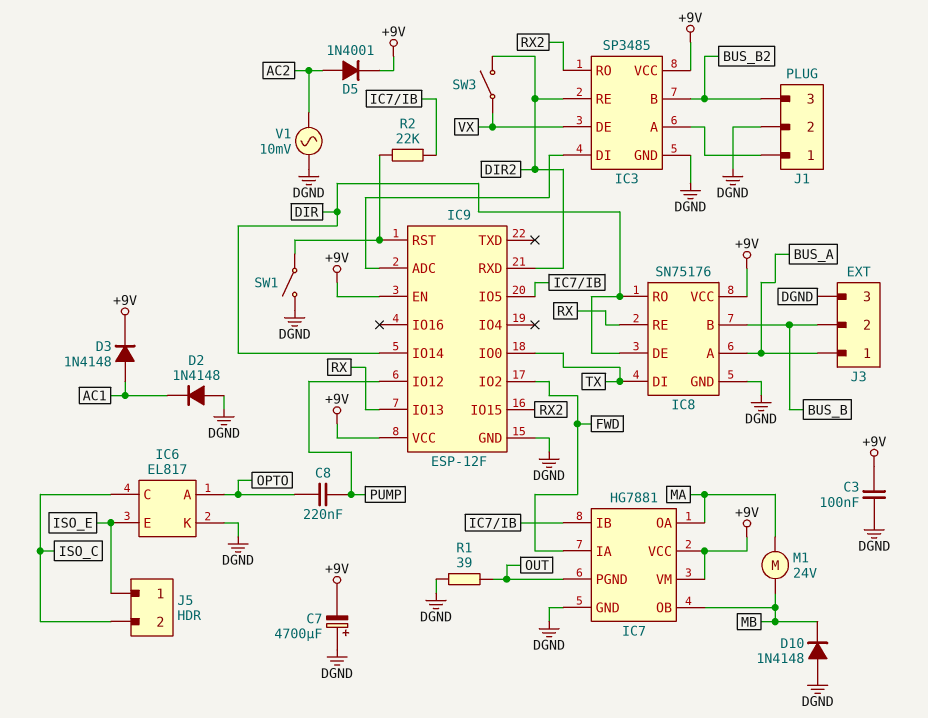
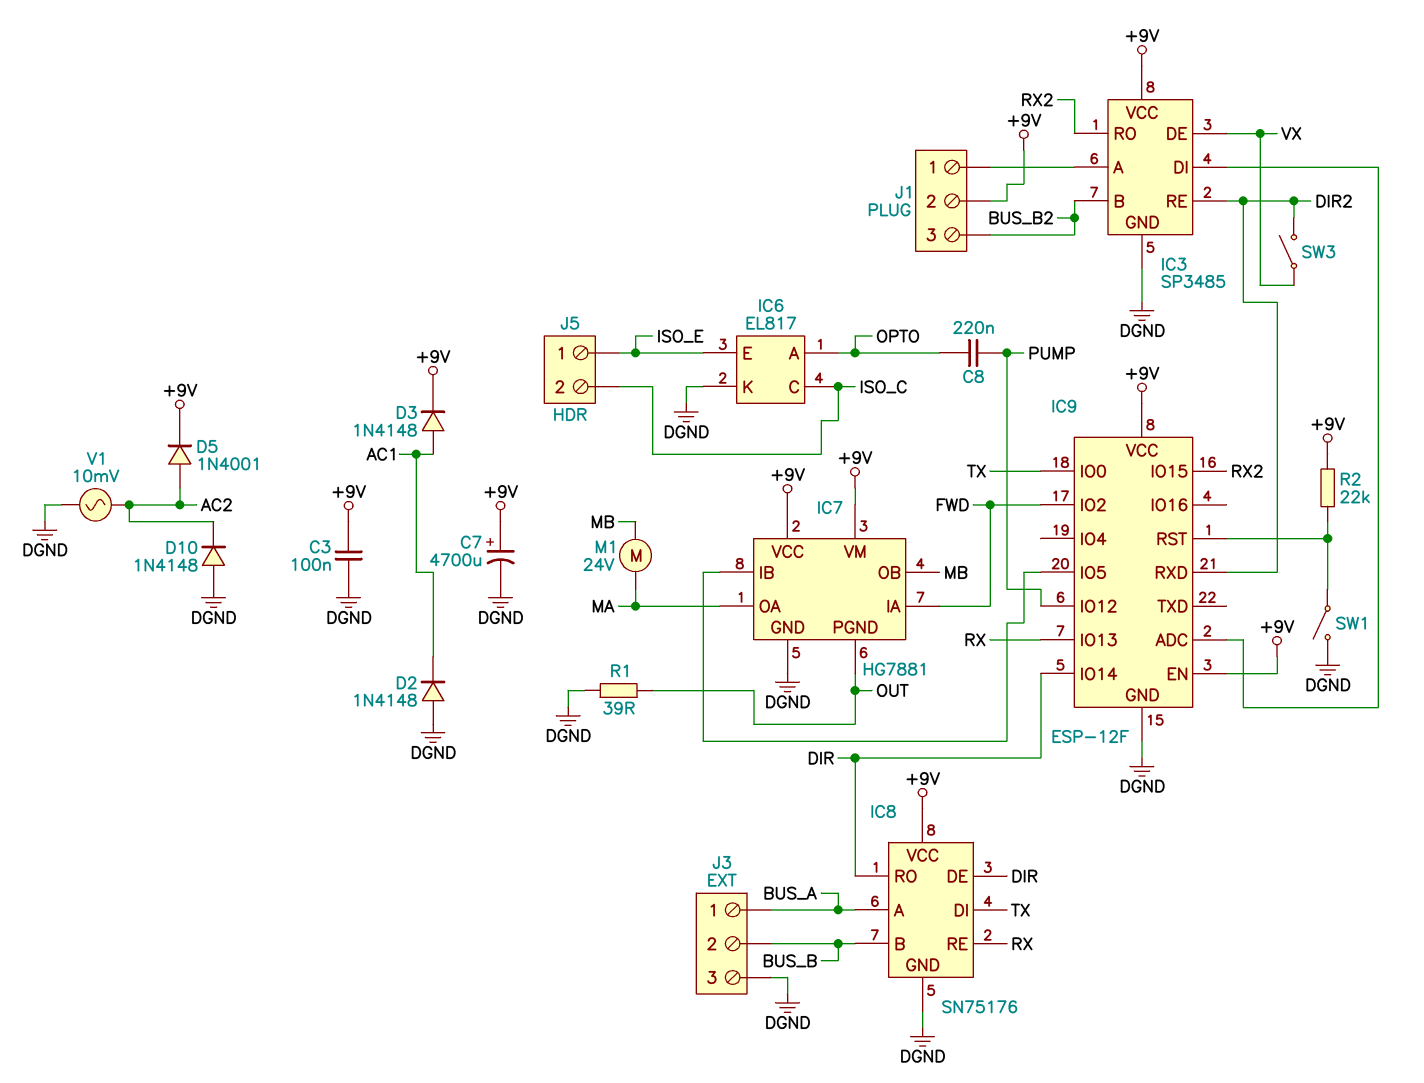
C7: 4700uF (plus DGND, minus +9V) -> 4700uF (plus +9V, minus DGND)
D10: diode 1N4148 (A DGND, K MB) -> diode 1N4148 (A DGND, K AC2)
J1 pin 2: DGND -> +9V
R2: 22k (IC7/IB, IC9/RST) -> 22k (+9V, IC9/RST)

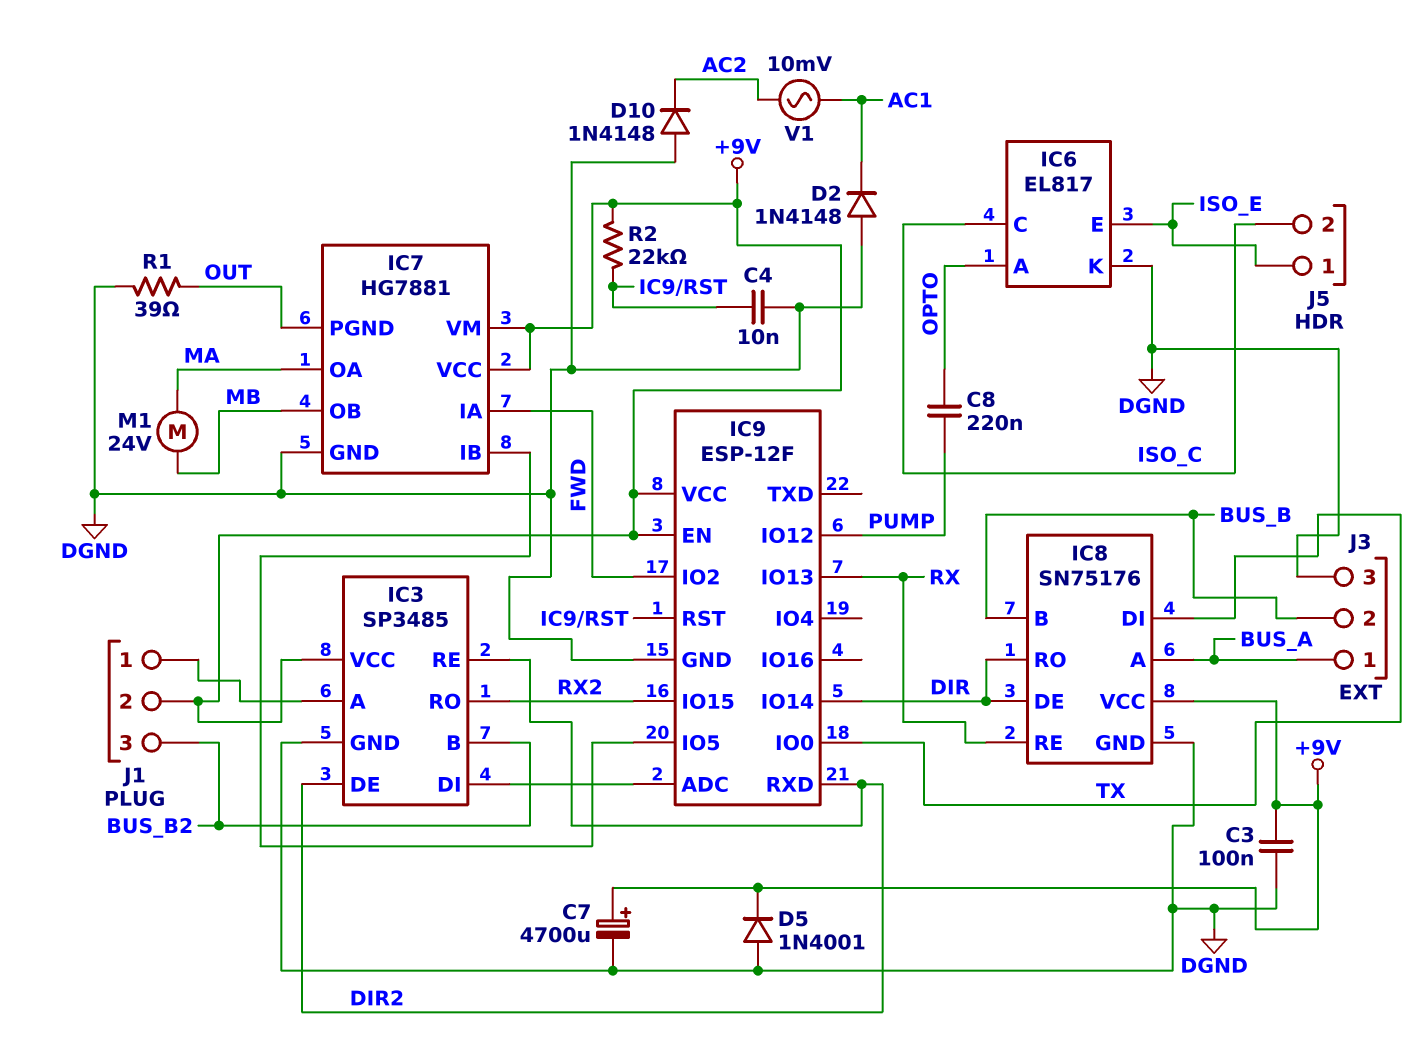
C4: none -> 10nF (DGND, IC9/RST)
D3: diode 1N4148 (A AC1, K +9V) -> none
D5: diode 1N4001 (A AC2, K +9V) -> diode 1N4001 (A DGND, K +9V)
IC3 pin DE: VX -> DIR2
SW1: switch (DGND, IC9/RST) -> none
SW3: switch (DIR2, VX) -> none
V1: AC 10mV (AC2, DGND) -> AC 10mV (AC1, AC2)

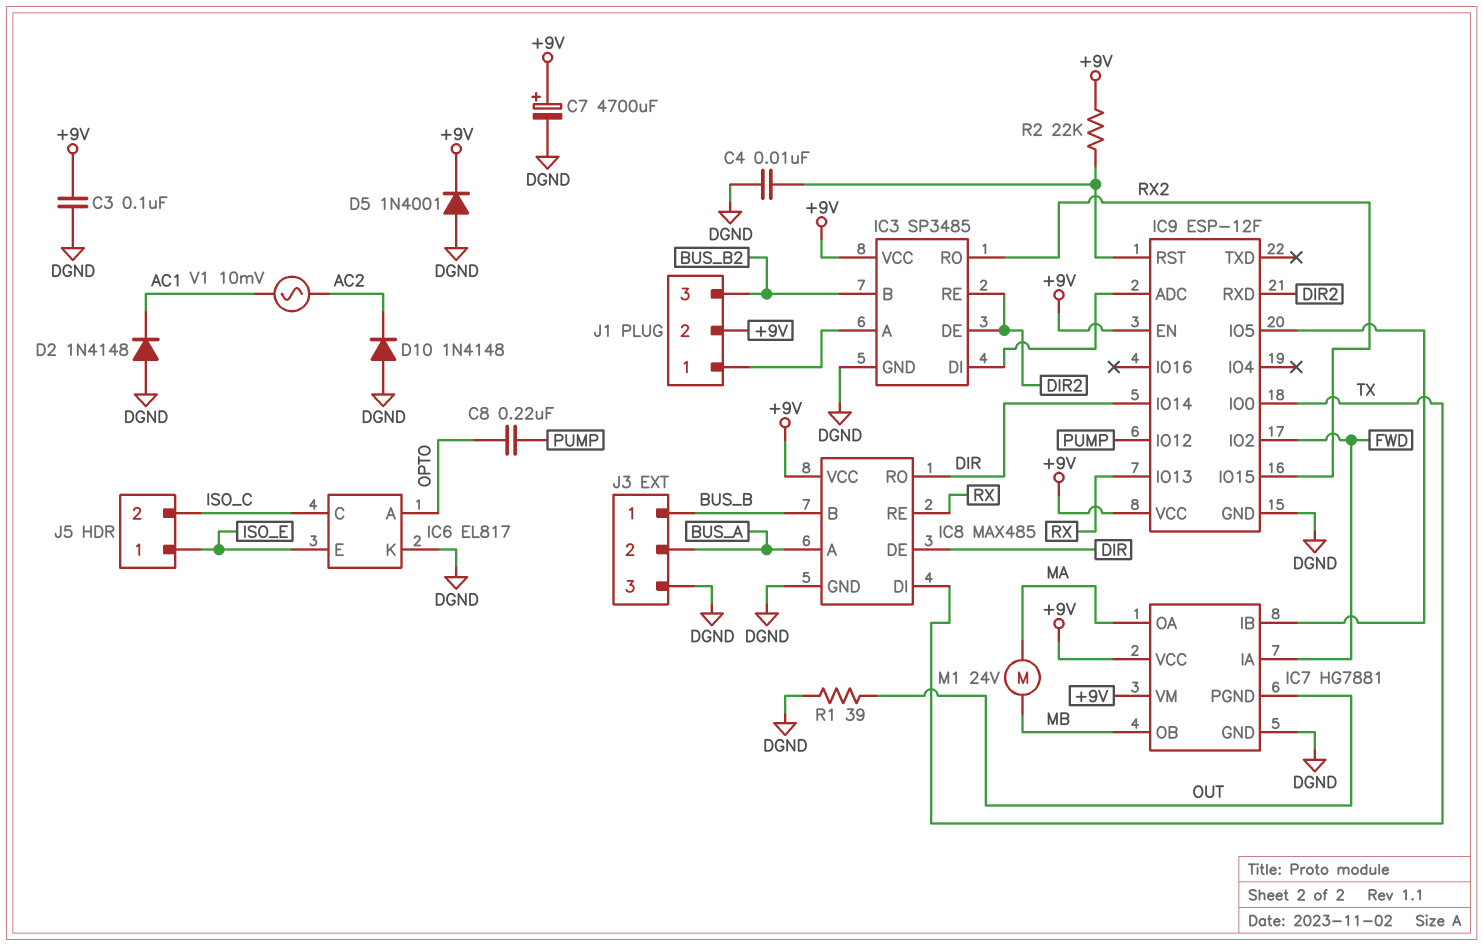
IC8: SN75176 -> MAX485
J3 pin 1: BUS_A -> BUS_B
J3 pin 2: BUS_B -> BUS_A

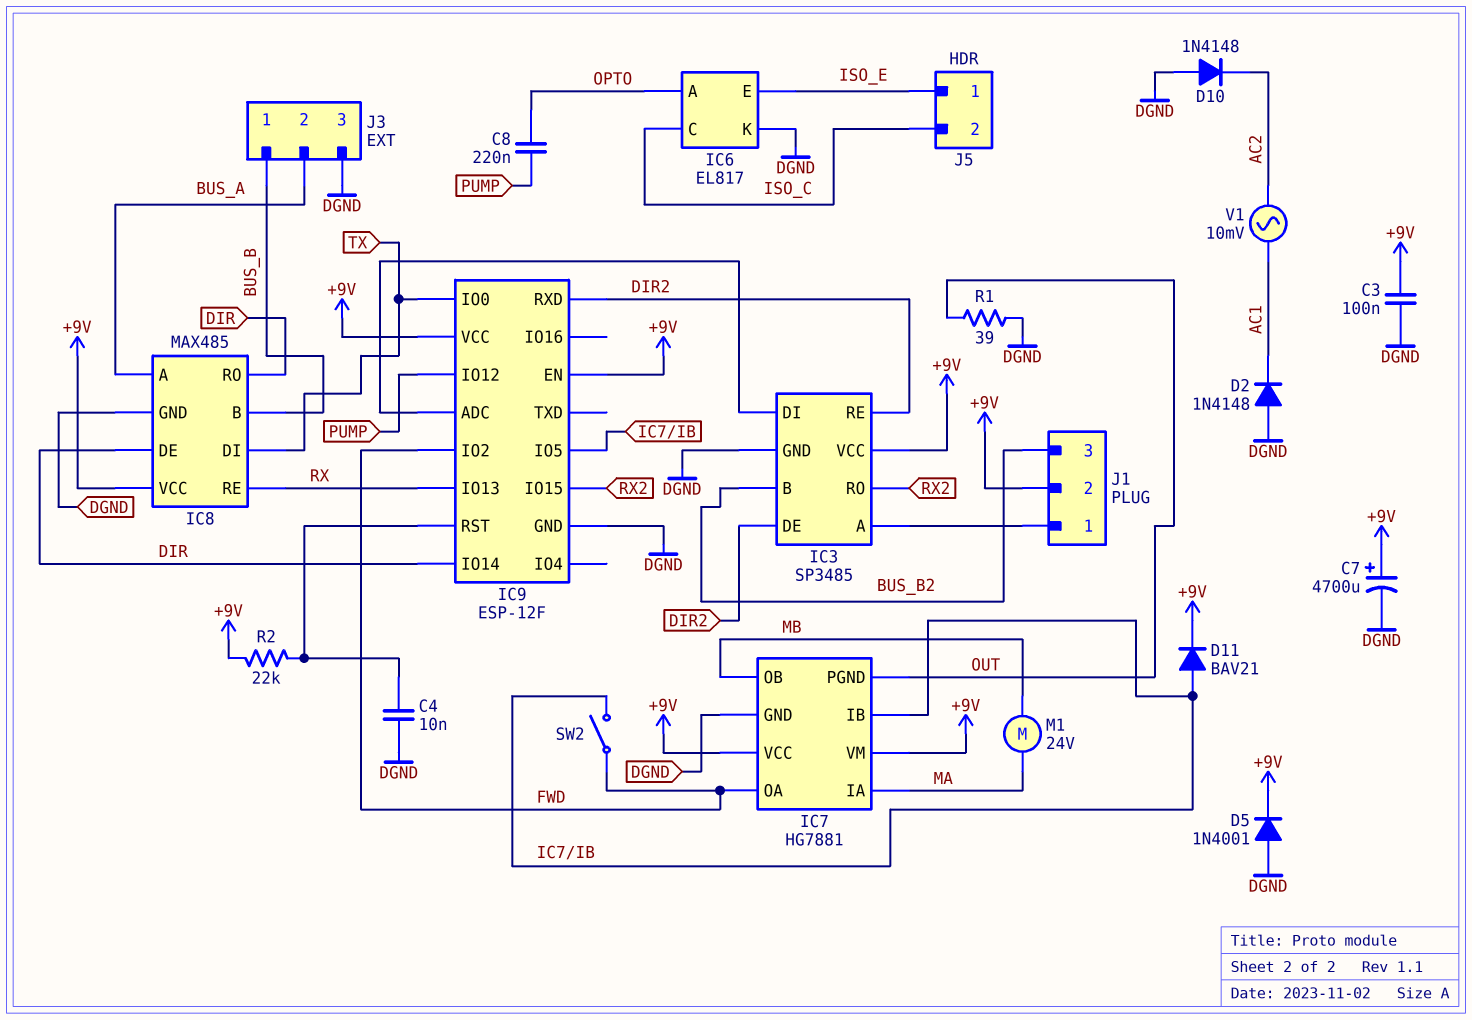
D11: none -> diode BAV21 (A IC7/IB, K +9V)
IC7 pin IA: FWD -> MA
IC7 pin OA: MA -> FWD
SW2: none -> switch (FWD, IC7/IB)

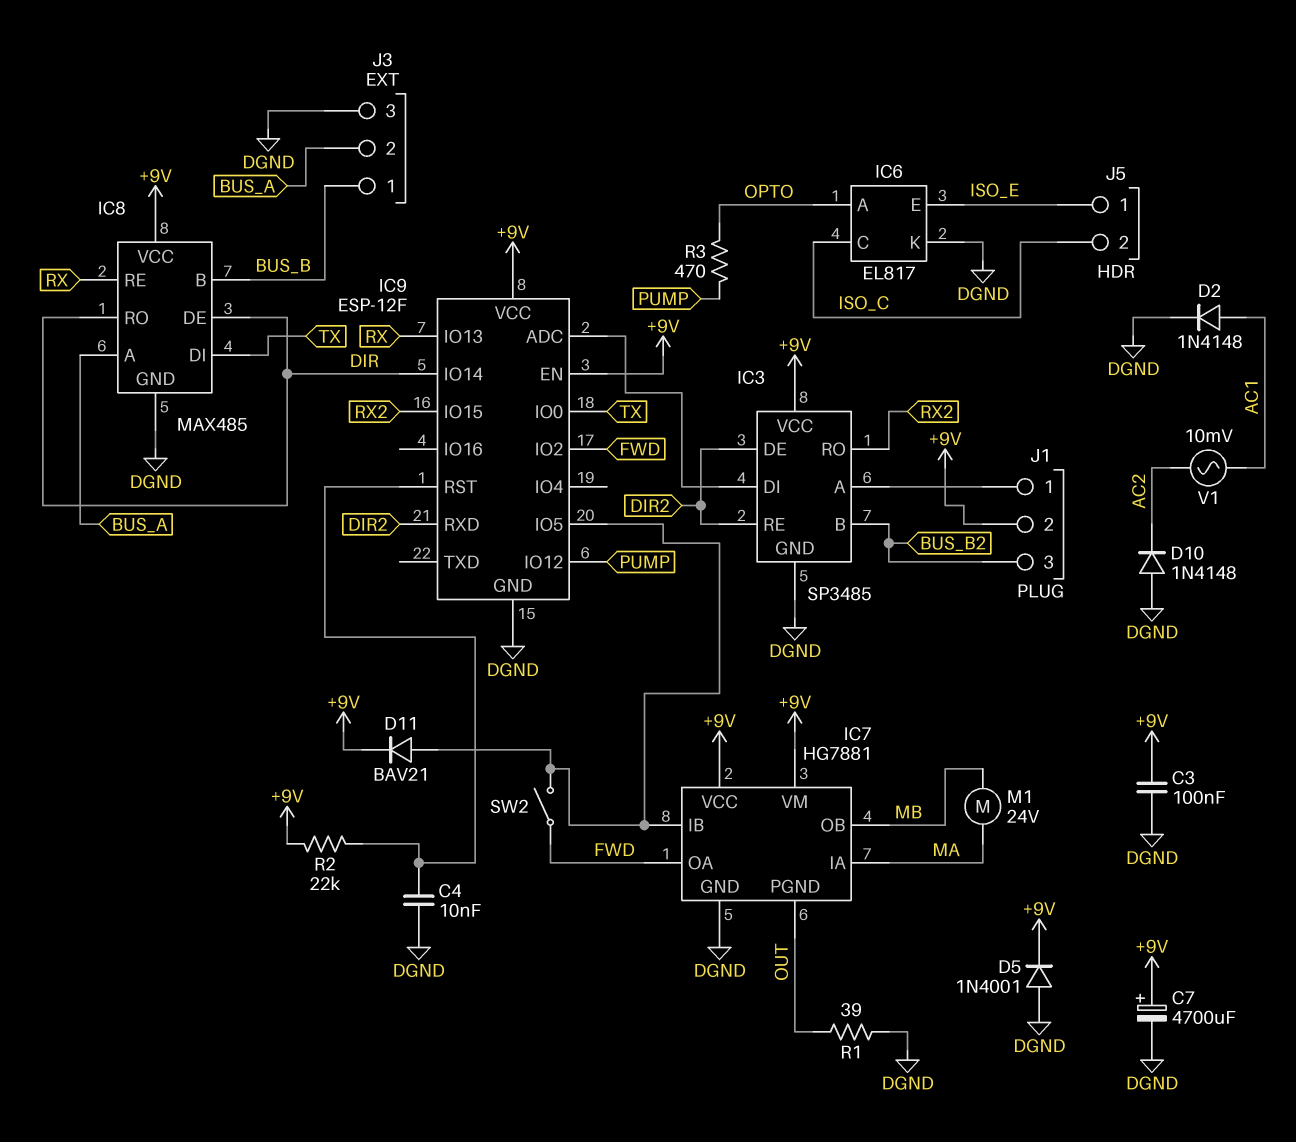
C8: 220nF (OPTO, PUMP) -> none
D2: diode 1N4148 (A DGND, K AC1) -> diode 1N4148 (A AC1, K DGND)
R3: none -> 470 (OPTO, PUMP)

